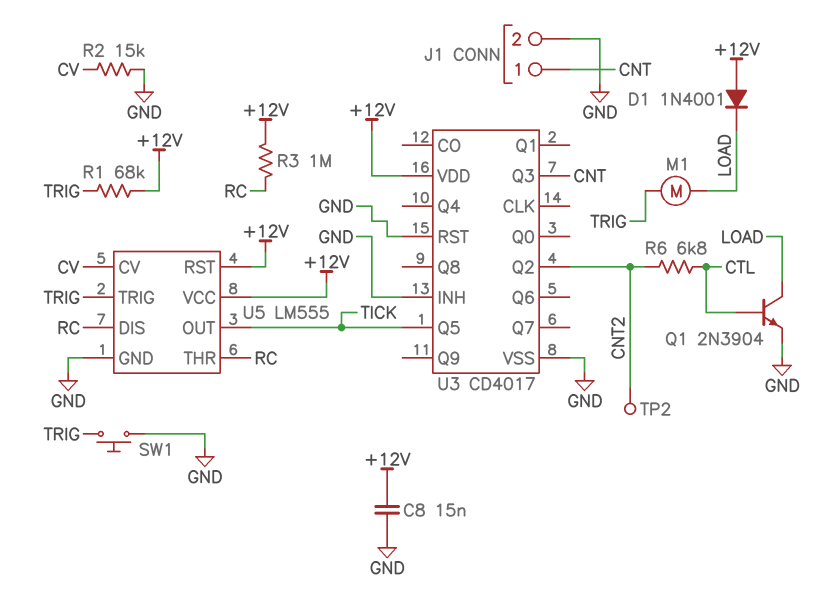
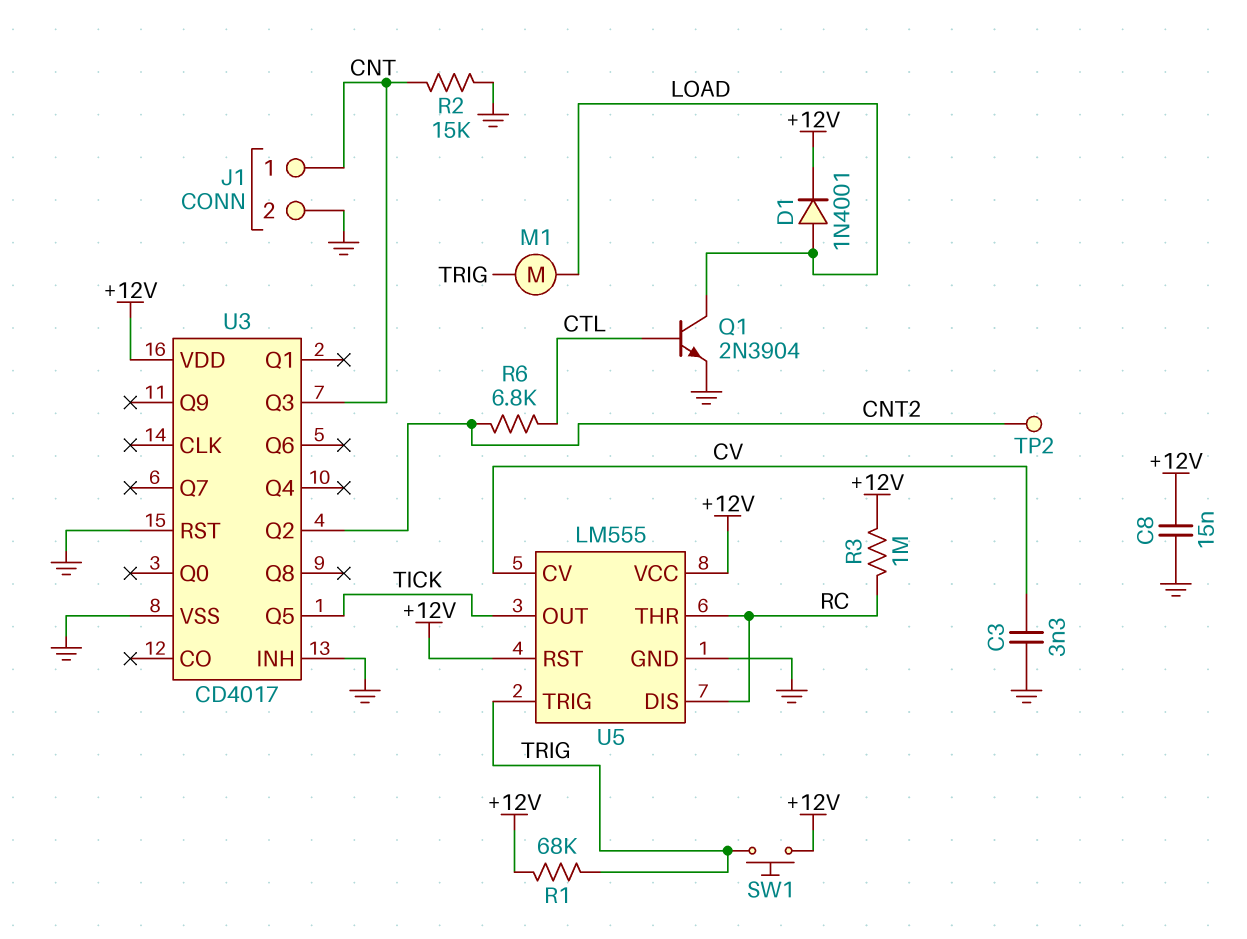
C3: none -> 3.3nF (CV, GND)
D1: diode 1N4001 (A +12V, K LOAD) -> diode 1N4001 (A LOAD, K +12V)
R2: 15k (CV, GND) -> 15k (CNT, GND)
SW1: button (GND, TRIG) -> button (+12V, TRIG)

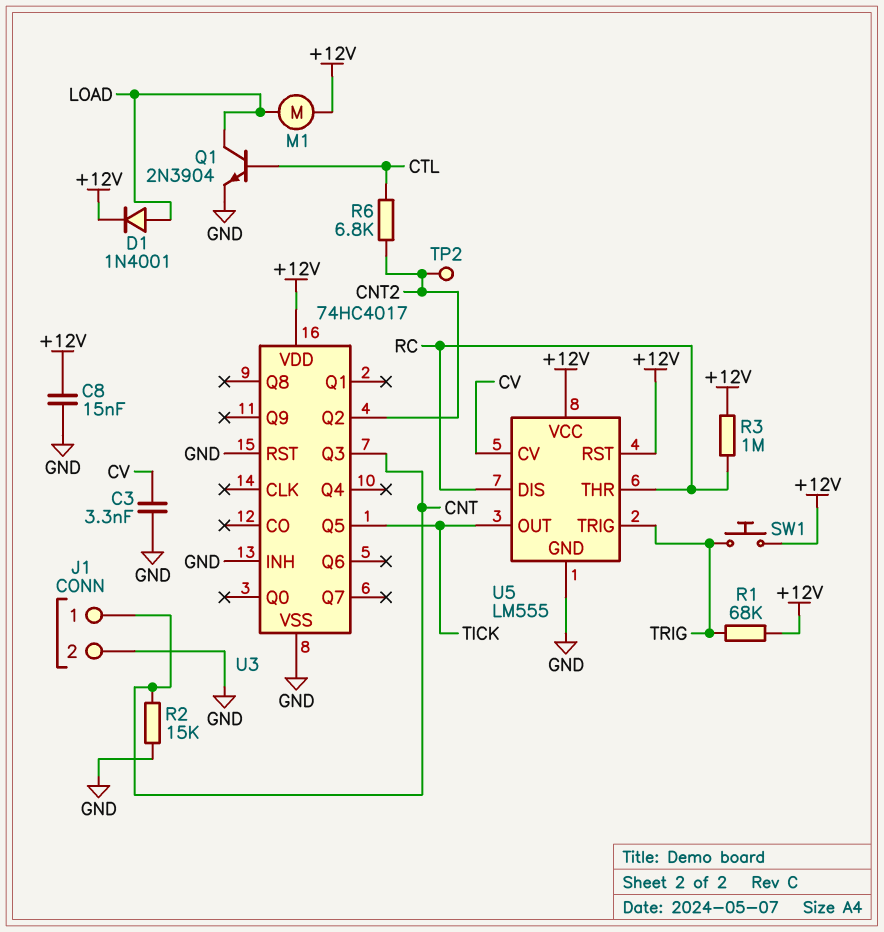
M1: motor (LOAD, TRIG) -> motor (+12V, LOAD)
U3: CD4017 -> 74HC4017

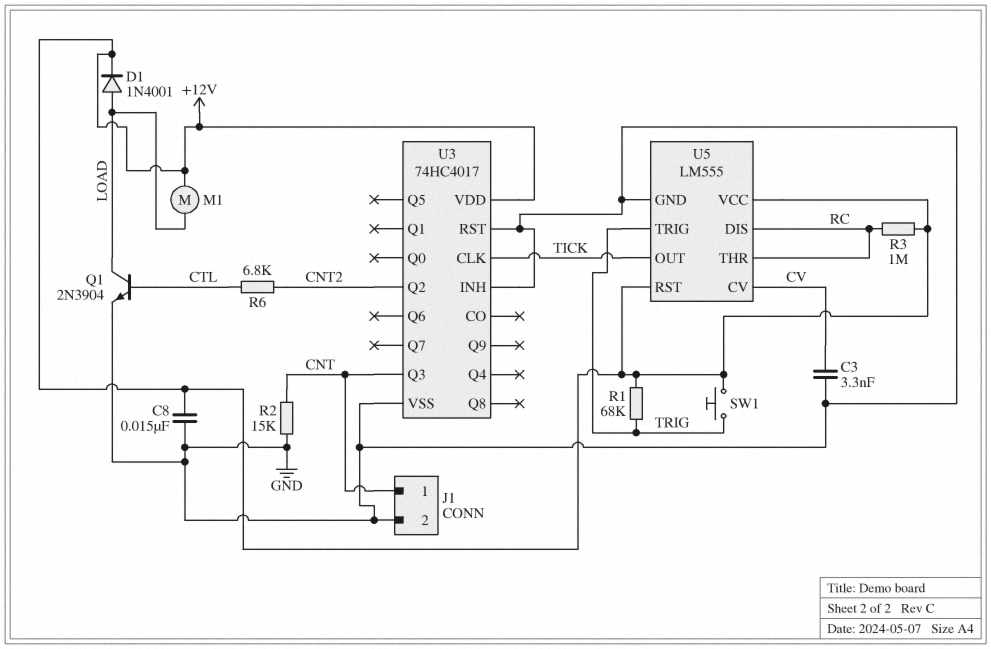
TP2: test point (CNT2) -> none
U3 pin CLK: none -> TICK
U3 pin Q5: TICK -> none

